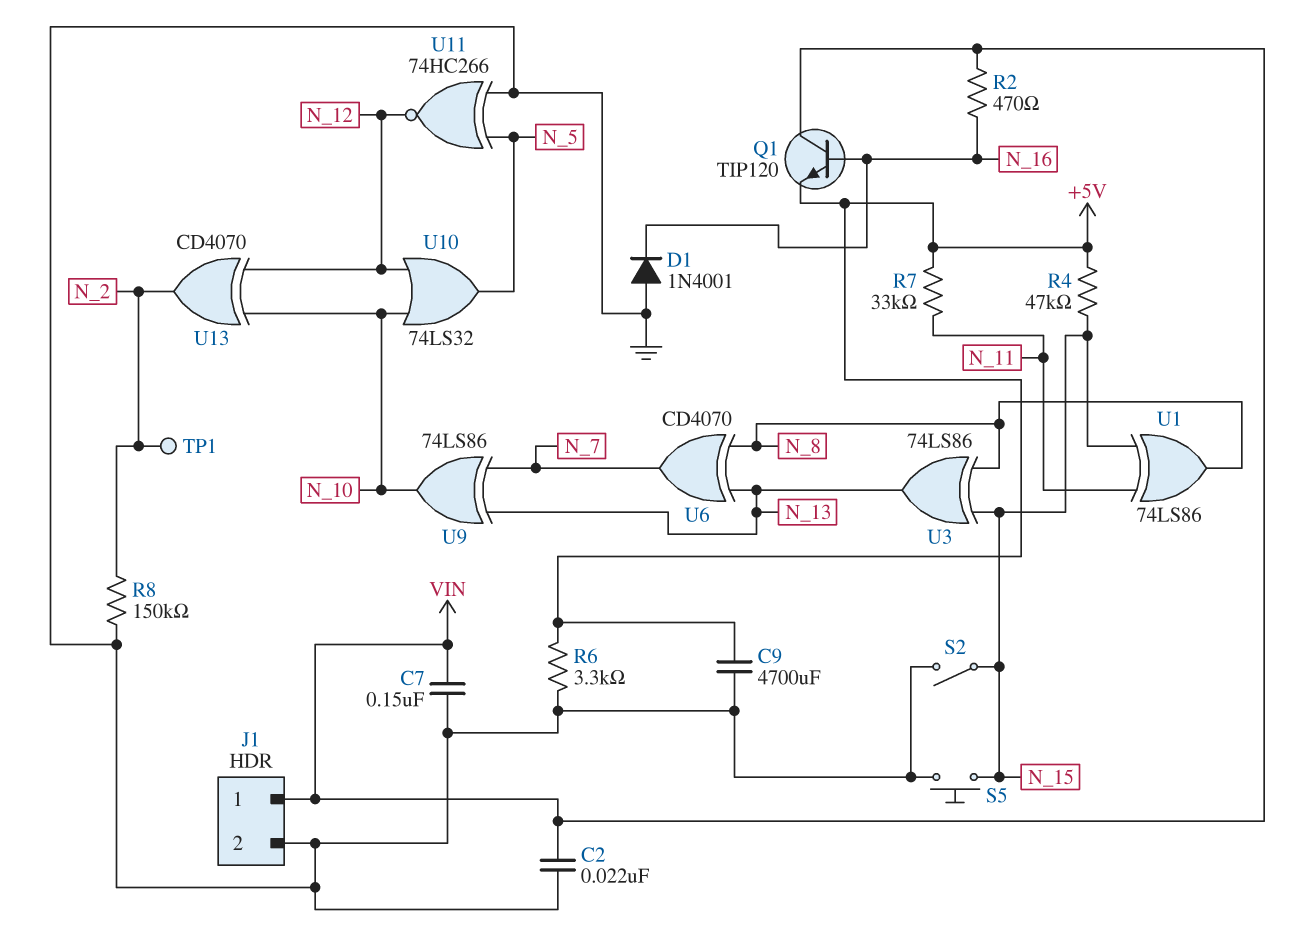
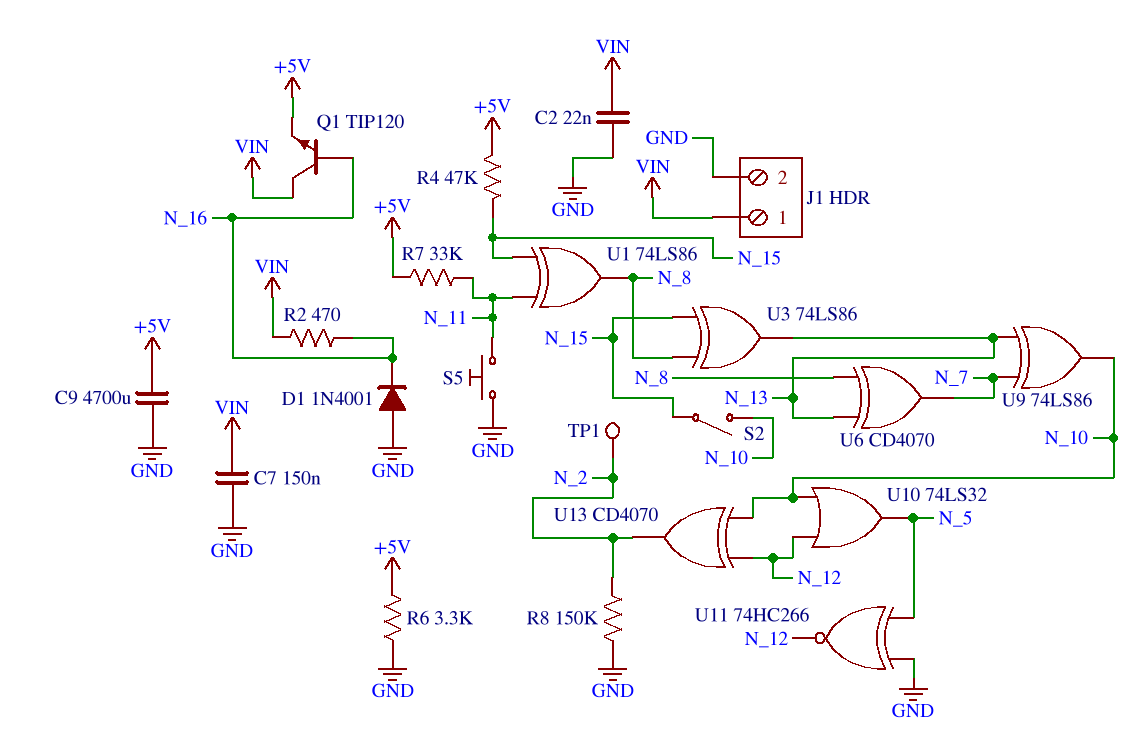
S2: switch (GND, N_15) -> switch (N_10, N_15)
S5: button (GND, N_15) -> button (GND, N_11)

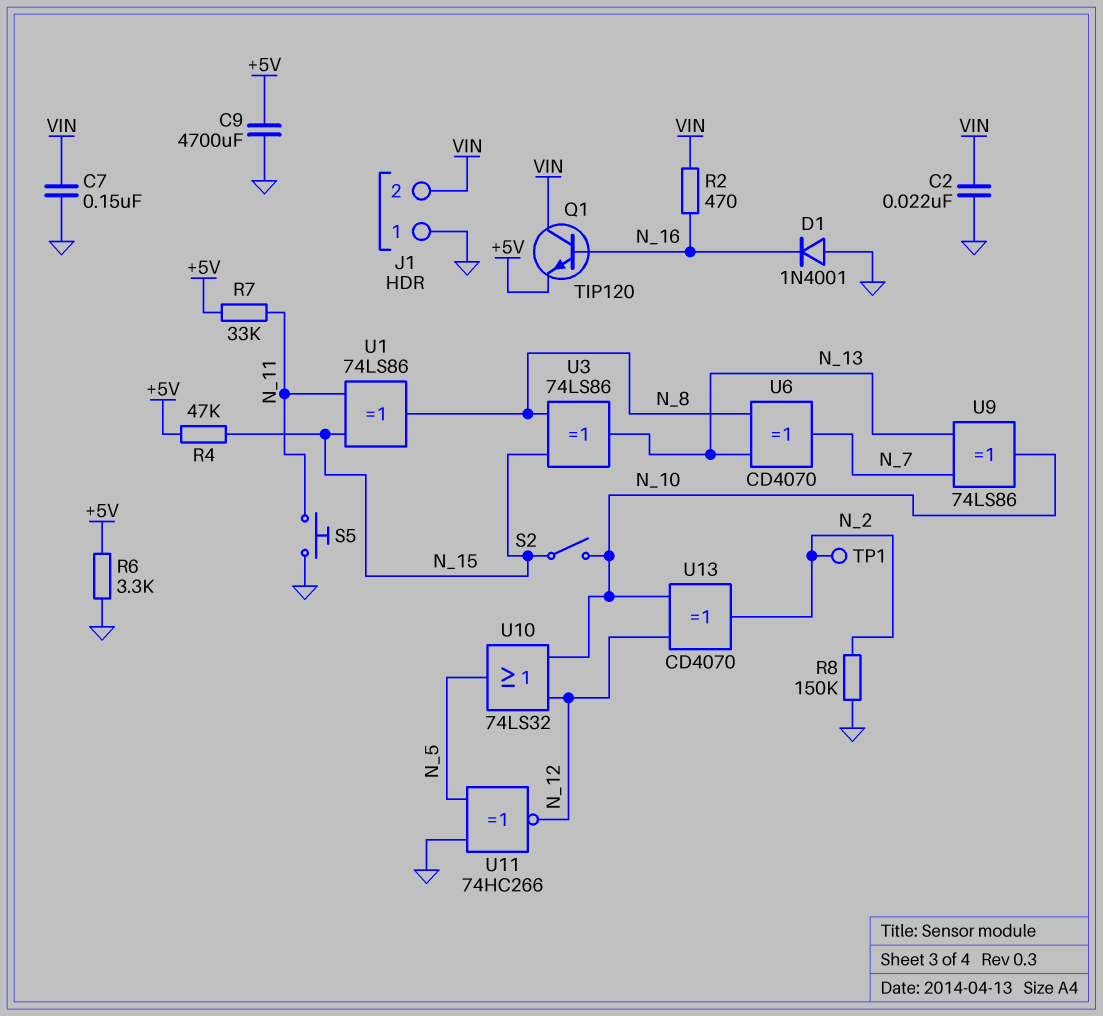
J1 pin 1: VIN -> GND
J1 pin 2: GND -> VIN

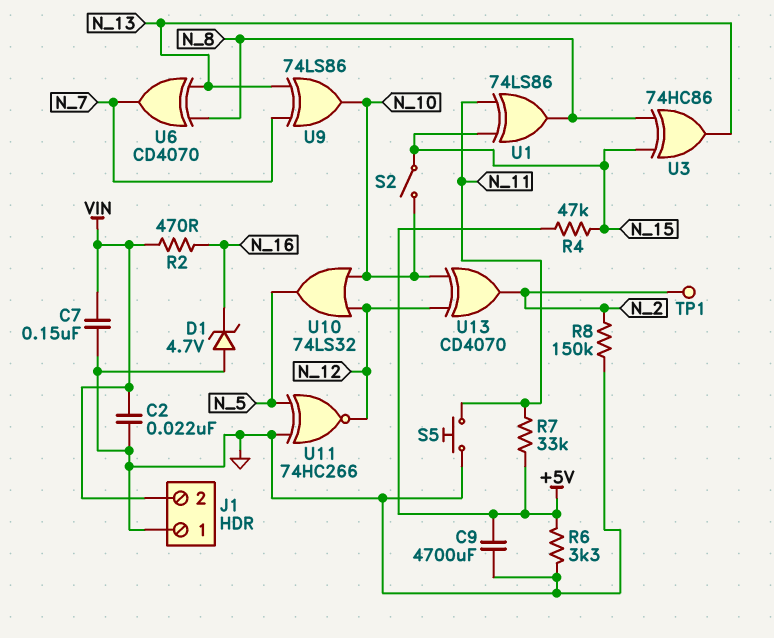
D1: diode 1N4001 (A GND, K N_16) -> zener 4.7V (A GND, K N_16)
Q1: NPN TIP120 (B N_16, C VIN, E +5V) -> none
U3: XOR 74LS86 (in N_8, in N_15, out N_13) -> XOR 74HC86 (in N_8, in N_15, out N_13)

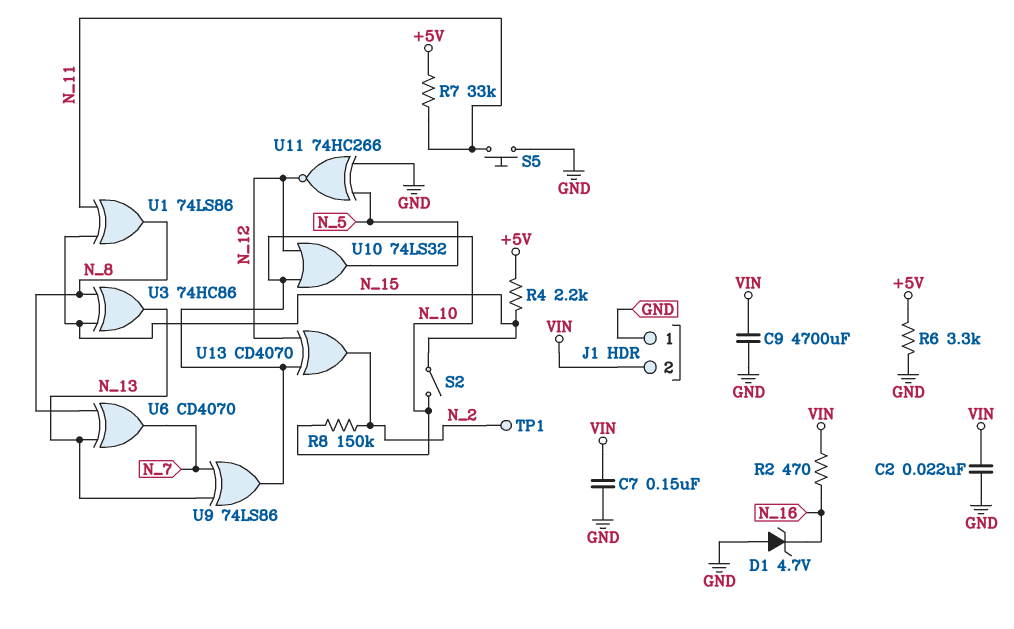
C9: 4700uF (+5V, GND) -> 4700uF (GND, VIN)
R4: 47k (+5V, N_15) -> 2.2k (+5V, N_15)
R8: 150k (GND, N_2) -> 150k (N_2, N_10)

